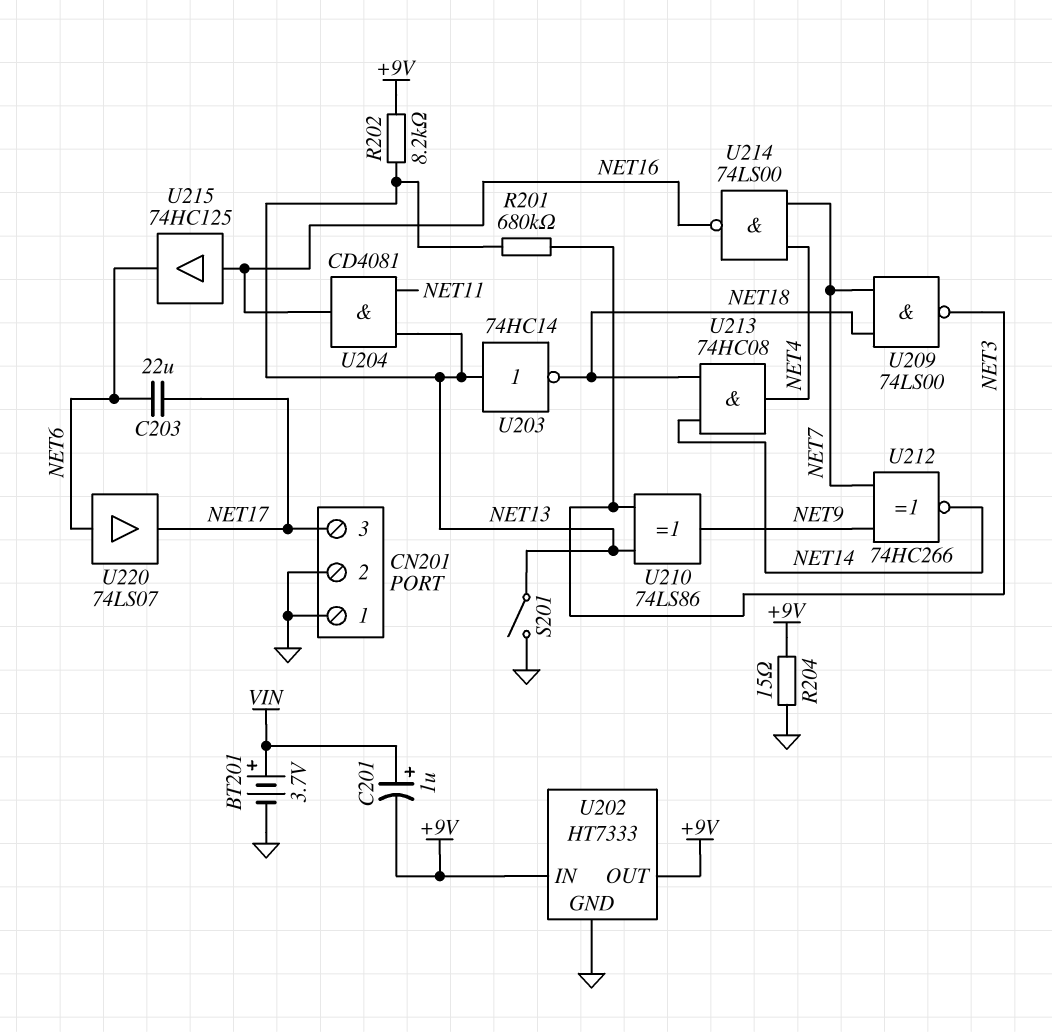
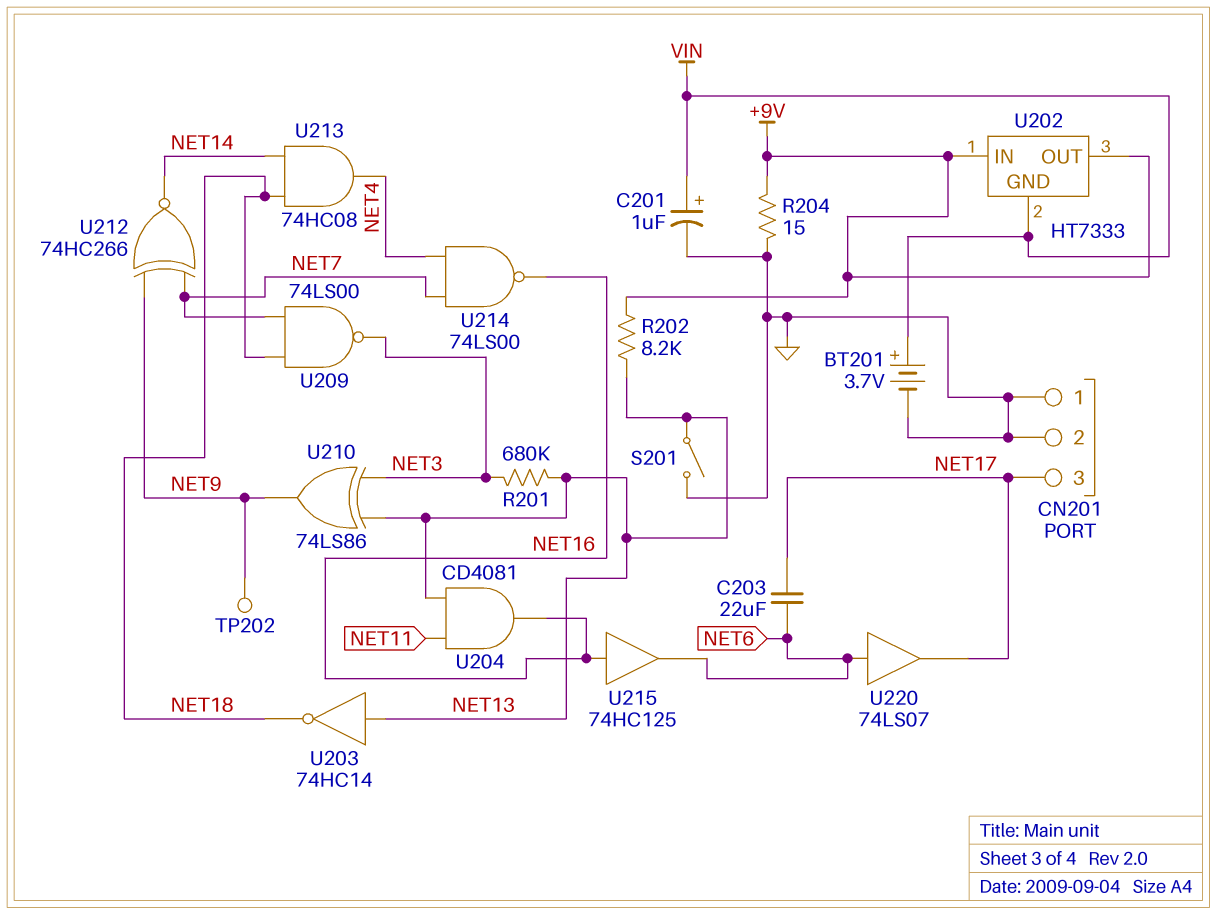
C201: 1uF (plus VIN, minus +9V) -> 1uF (plus VIN, minus GND)
TP202: none -> test point (NET9)
U202 pin GND: GND -> VIN

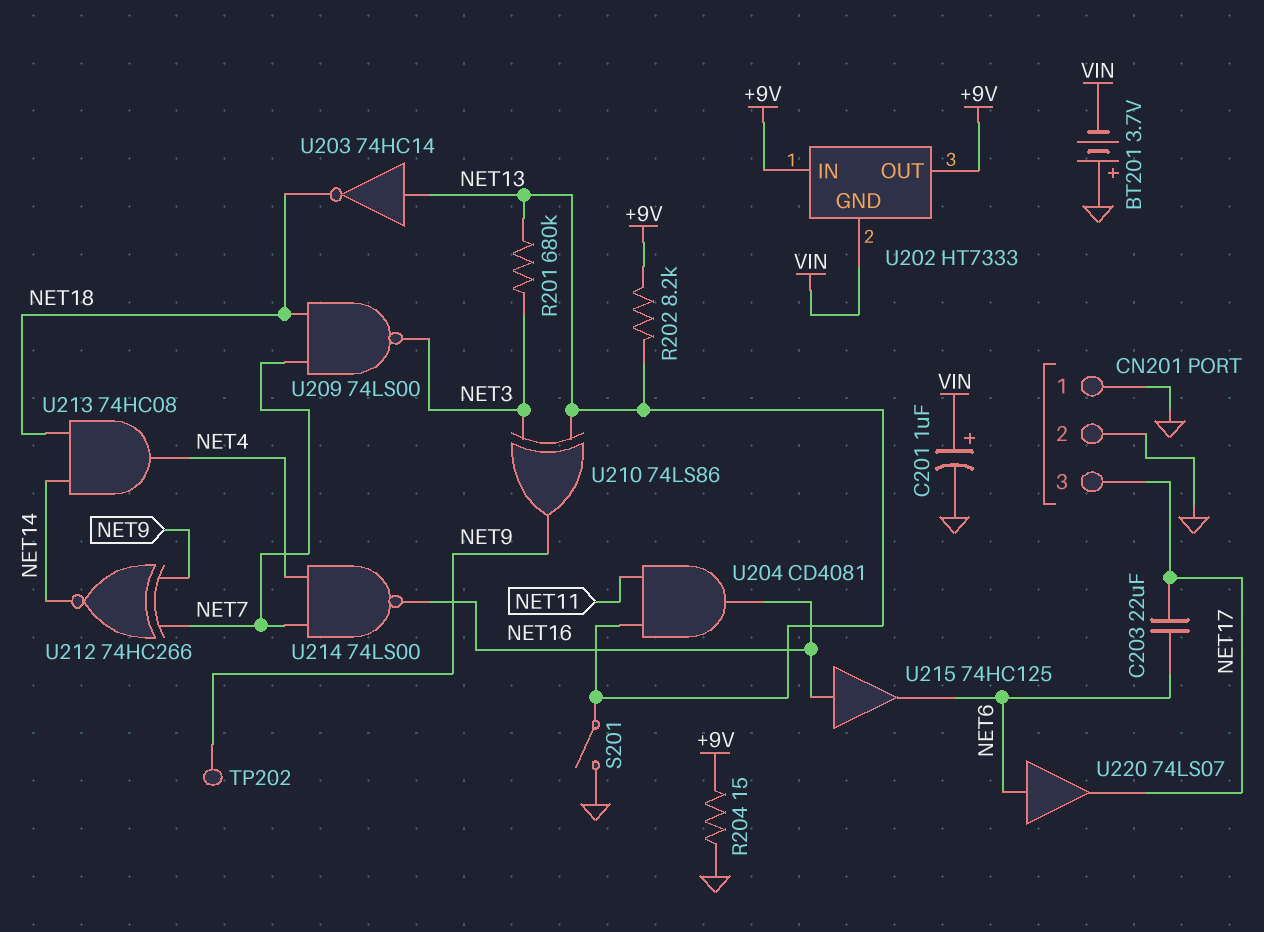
BT201: 3.7V (plus VIN, minus GND) -> 3.7V (plus GND, minus VIN)

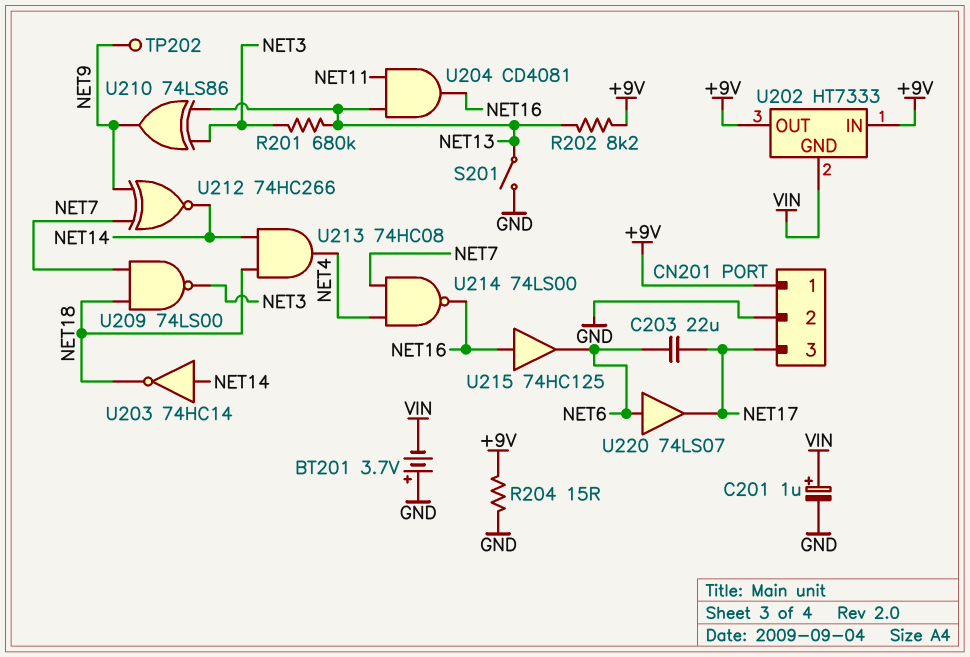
CN201 pin 1: GND -> +9V
U203: NOT 74HC14 (in NET13, out NET18) -> NOT 74HC14 (in NET14, out NET18)

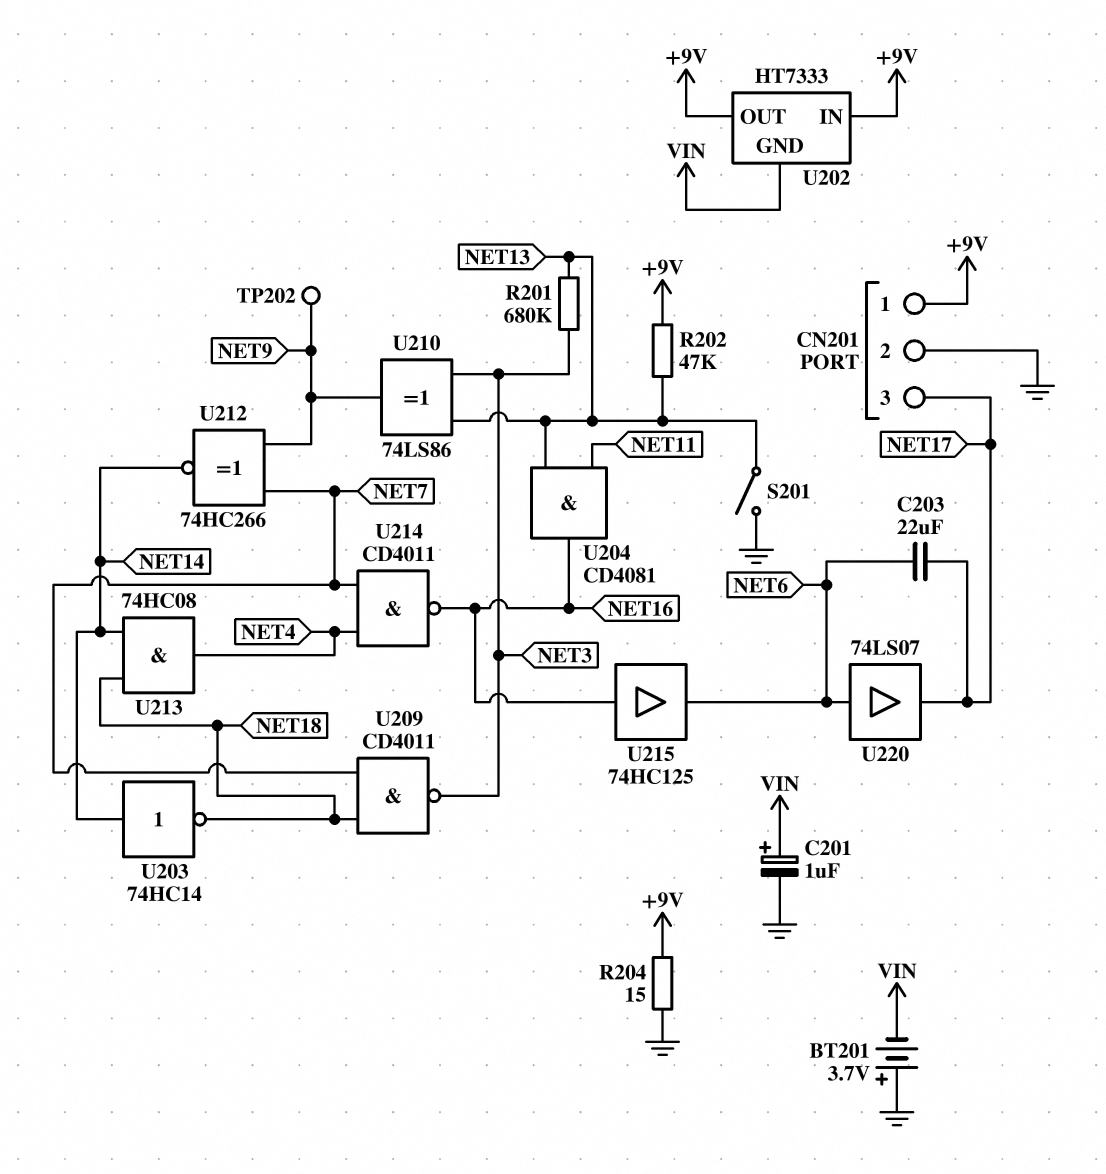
R202: 8.2k (+9V, NET13) -> 47k (+9V, NET13)
U209: NAND 74LS00 (in NET7, in NET18, out NET3) -> NAND CD4011 (in NET7, in NET18, out NET3)
U214: NAND 74LS00 (in NET4, in NET7, out NET16) -> NAND CD4011 (in NET4, in NET7, out NET16)

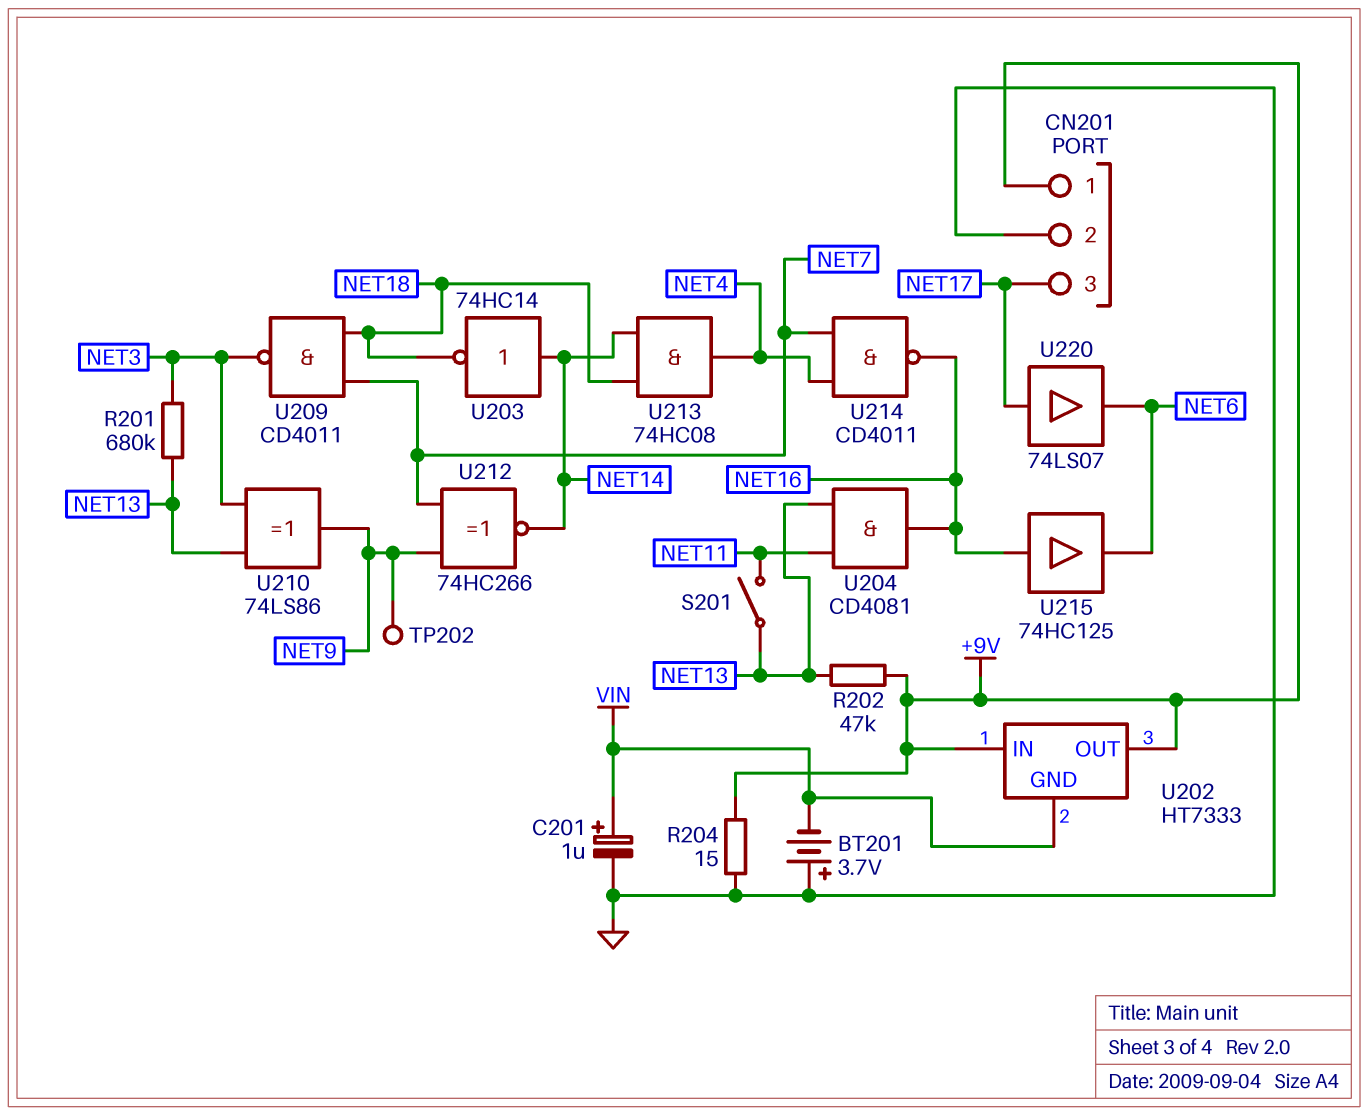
C203: 22uF (NET6, NET17) -> none
S201: switch (GND, NET13) -> switch (NET11, NET13)
U220: buffer 74LS07 (in NET6, out NET17) -> buffer 74LS07 (in NET17, out NET6)

